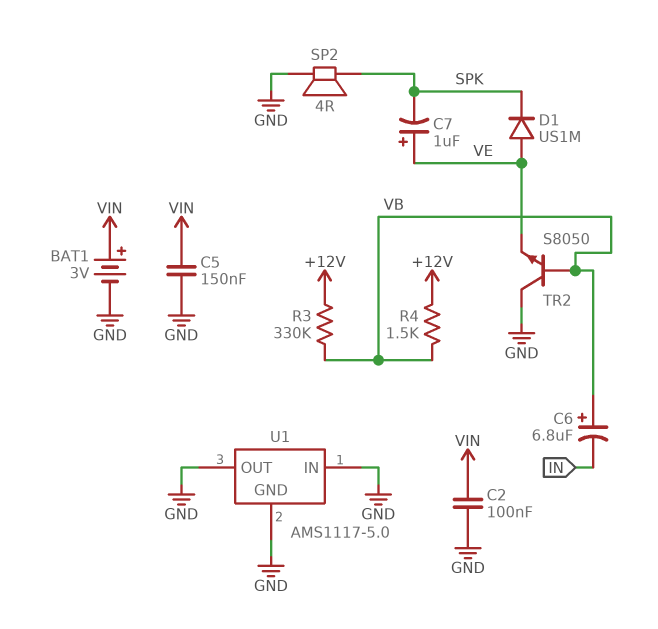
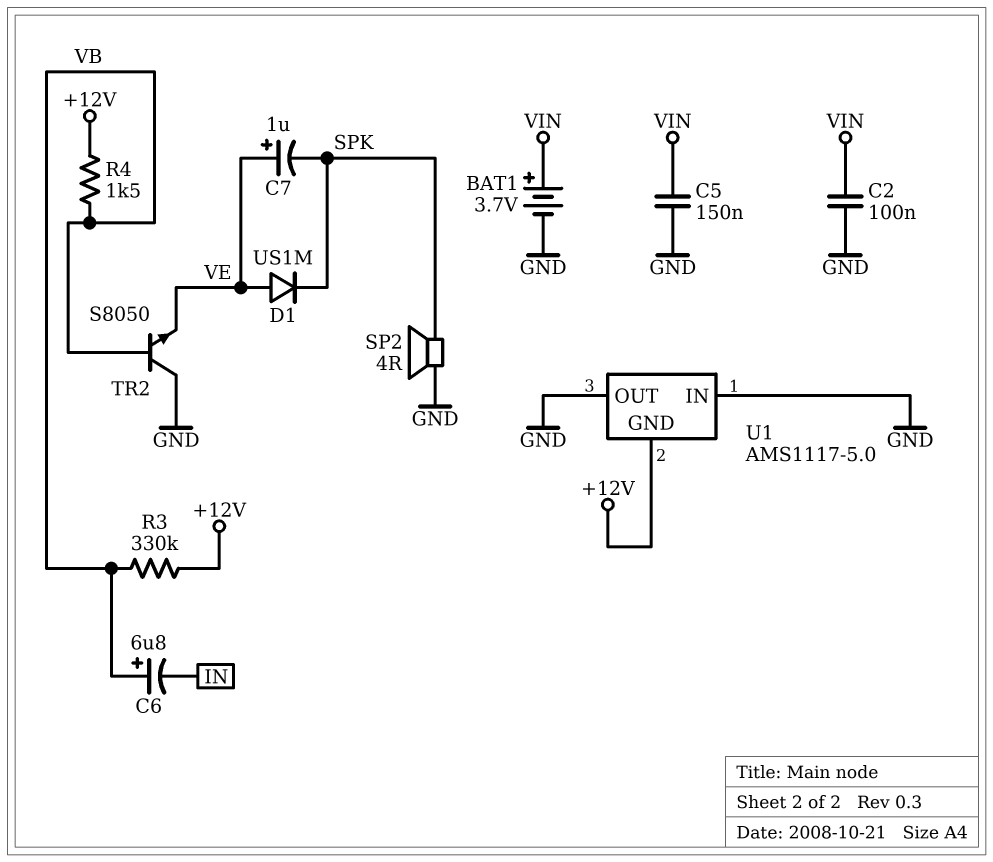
BAT1: 3V (plus VIN, minus GND) -> 3.7V (plus VIN, minus GND)
U1 pin GND: GND -> +12V

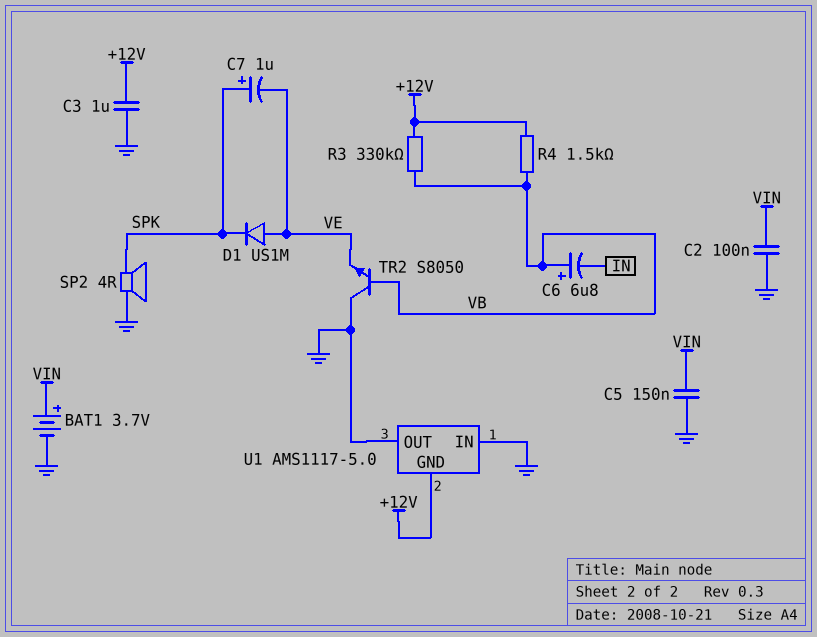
C3: none -> 1uF (+12V, GND)
C7: 1uF (plus VE, minus SPK) -> 1uF (plus SPK, minus VE)

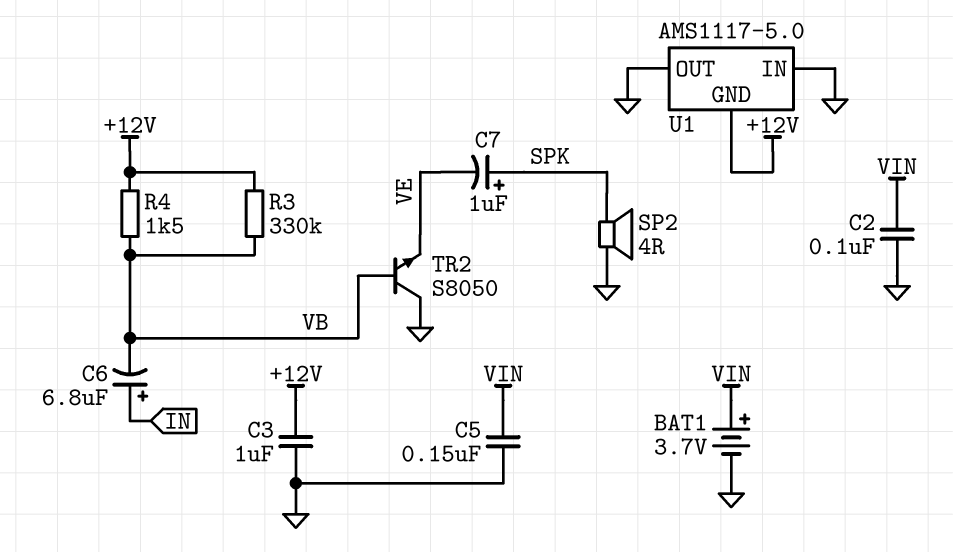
C6: 6.8uF (plus VB, minus IN) -> 6.8uF (plus IN, minus VB)
D1: diode US1M (A VE, K SPK) -> none

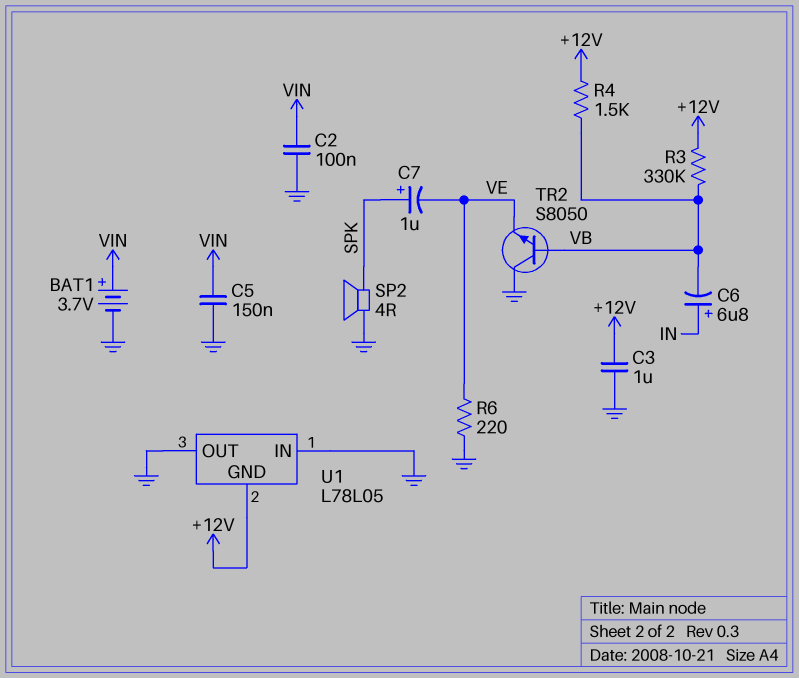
R6: none -> 220 (GND, VE)
U1: AMS1117-5.0 -> L78L05

